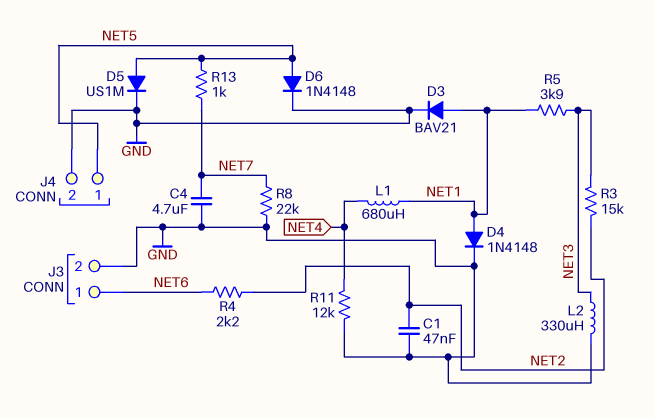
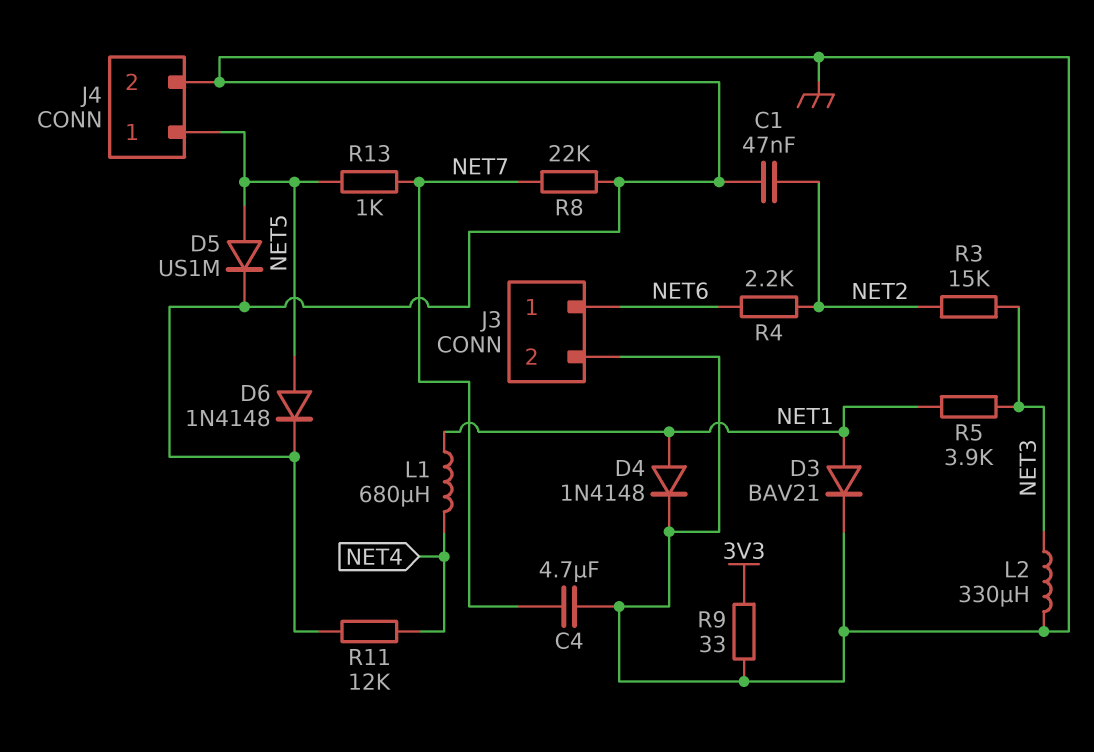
R9: none -> 33 (3V3, GND)

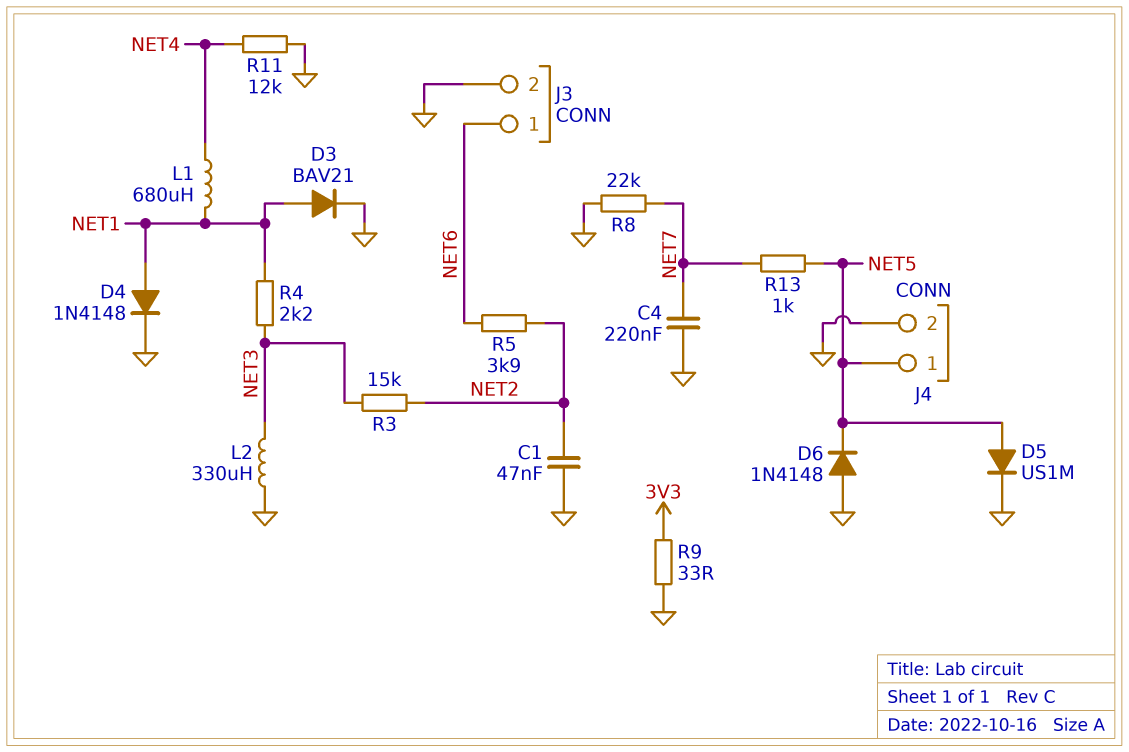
C4: 4.7uF (GND, NET7) -> 220nF (GND, NET7)
D6: diode 1N4148 (A NET5, K GND) -> diode 1N4148 (A GND, K NET5)
R4: 2.2k (NET2, NET6) -> 2.2k (NET1, NET3)
R5: 3.9k (NET1, NET3) -> 3.9k (NET2, NET6)

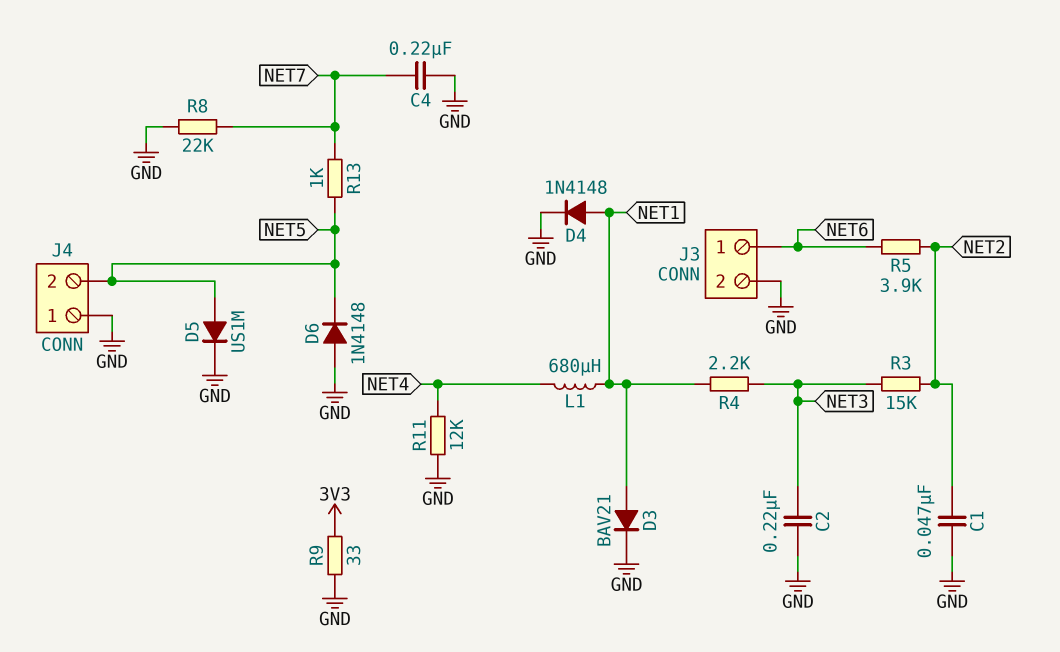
C2: none -> 220nF (GND, NET3)
J4 pin 1: NET5 -> GND
J4 pin 2: GND -> NET5
L2: 330uH (GND, NET3) -> none

